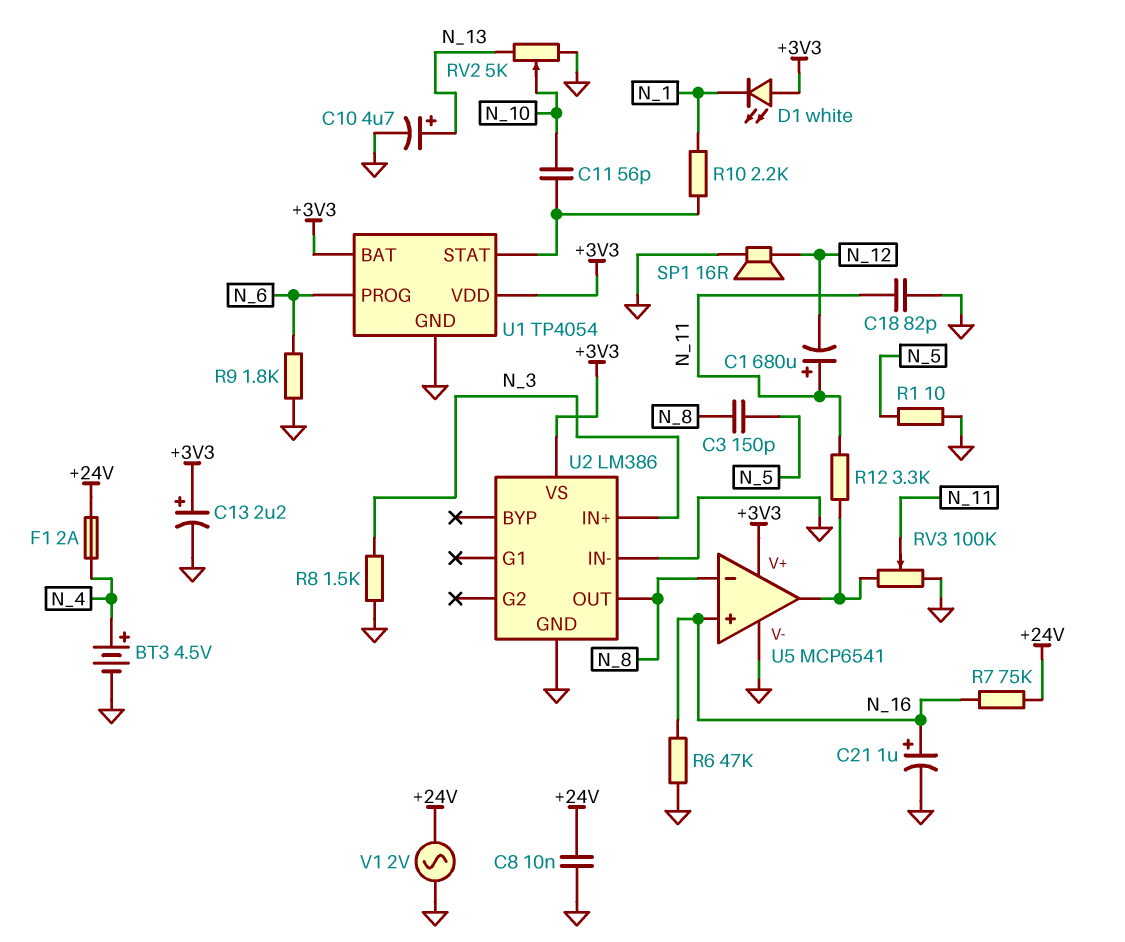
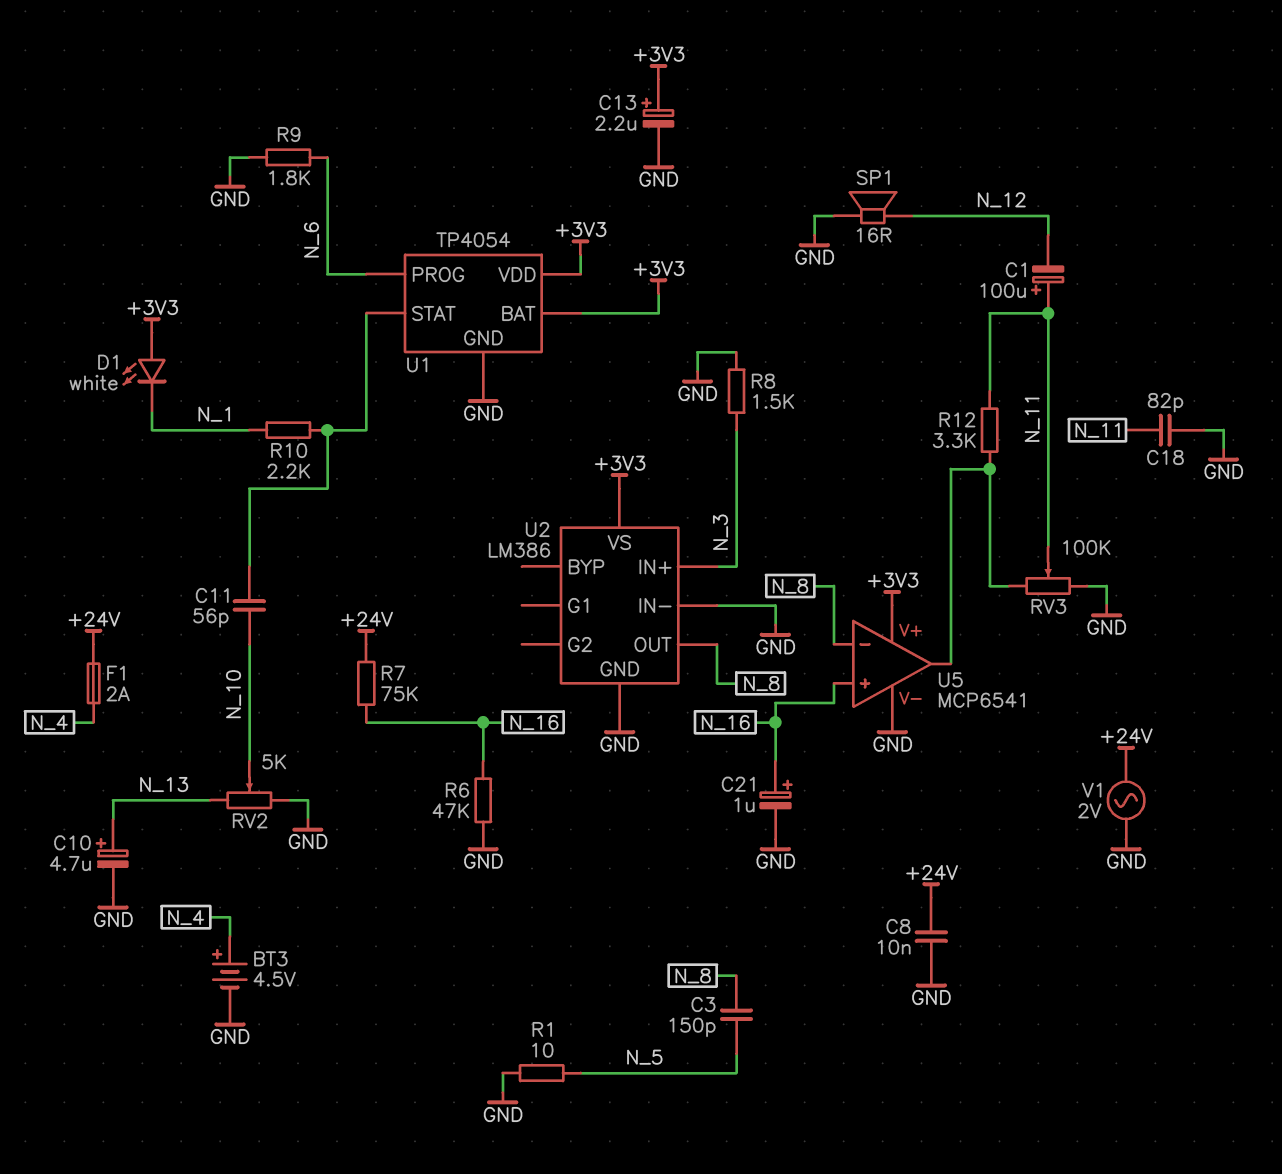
C1: 680uF (plus N_11, minus N_12) -> 100uF (plus N_11, minus N_12)

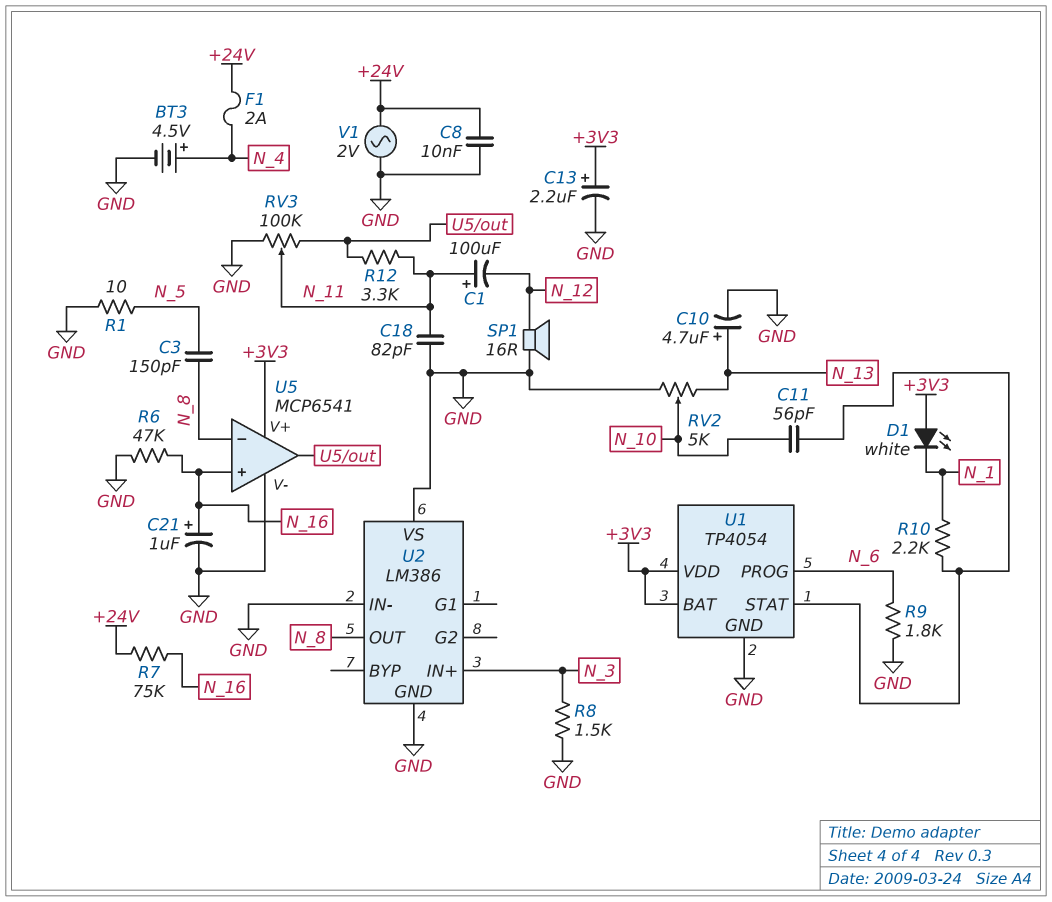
U2 pin VS: +3V3 -> GND

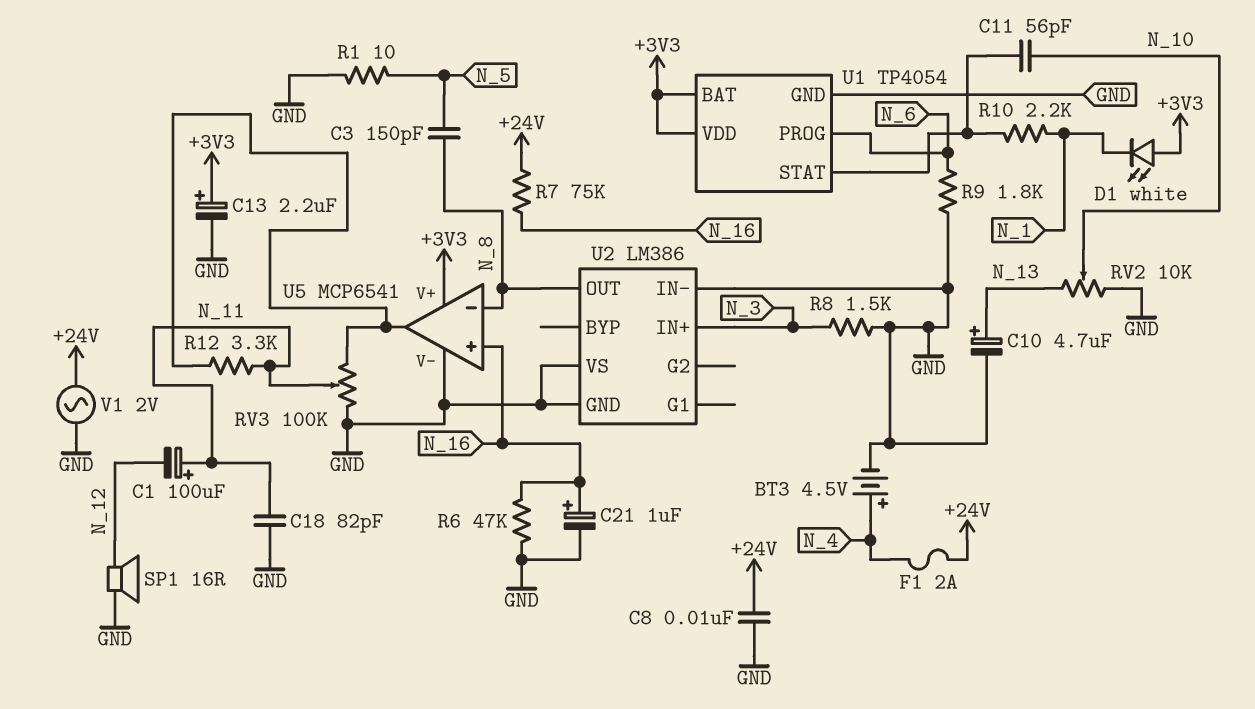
RV2: 5k (GND, N_13, wiper N_10) -> 10k (GND, N_13, wiper N_10)

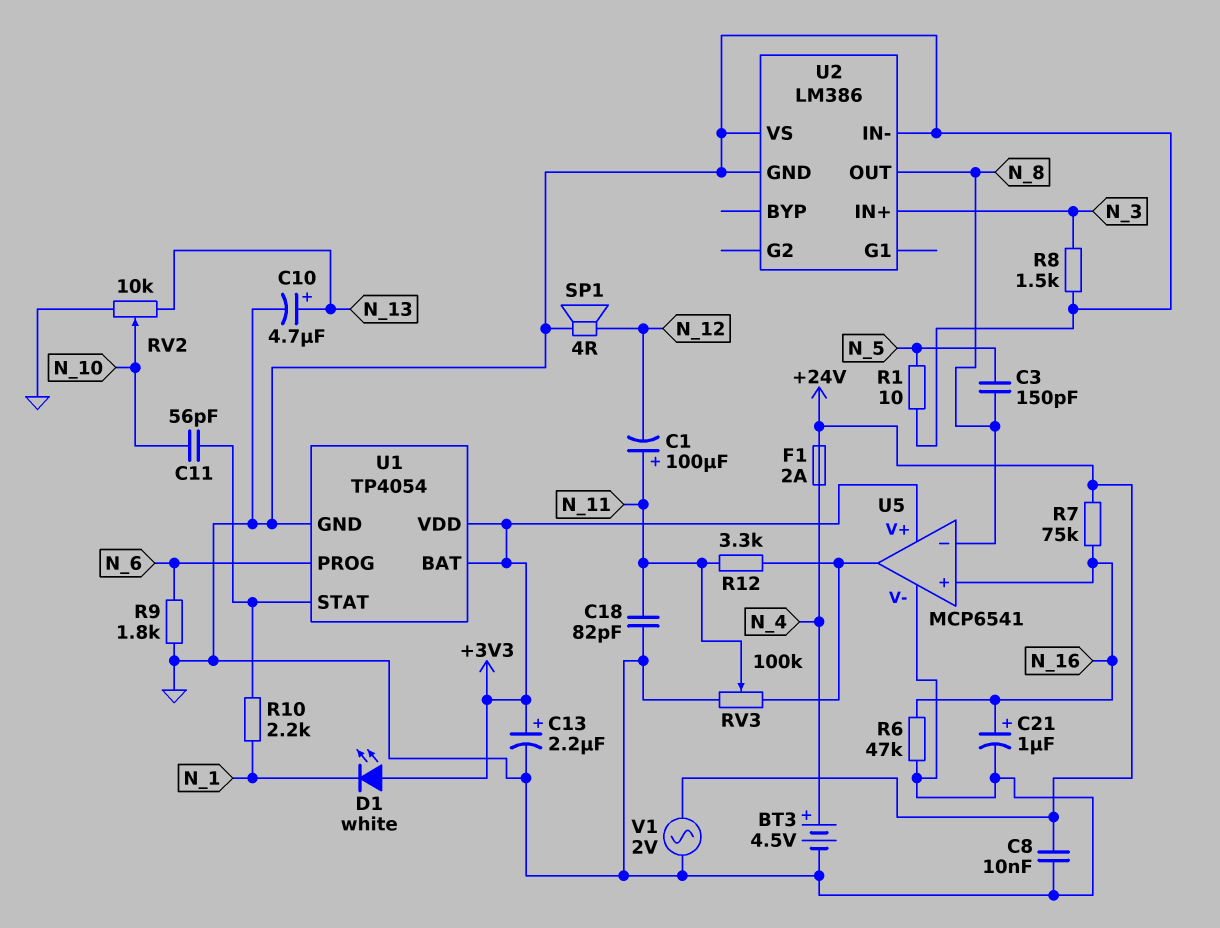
SP1: speaker 16R (GND, N_12) -> speaker 4R (GND, N_12)

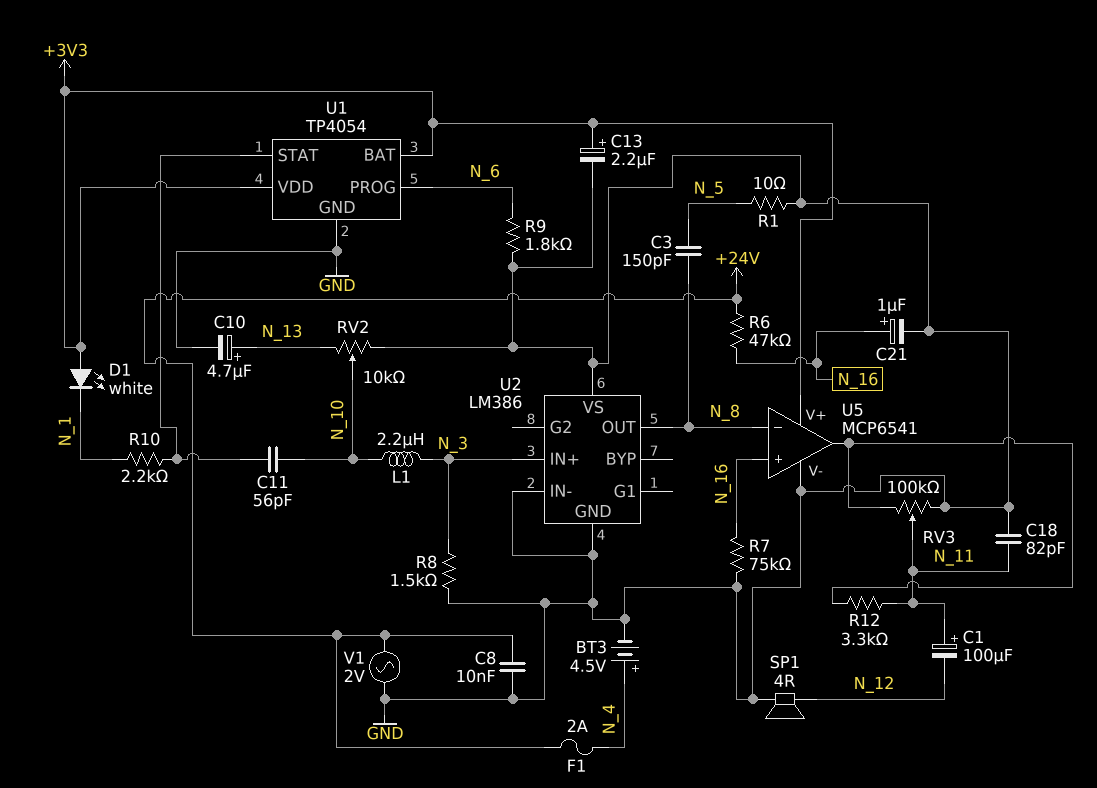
L1: none -> 2.2uH (N_3, N_10)
R6: 47k (GND, N_16) -> 47k (+24V, N_16)
R7: 75k (+24V, N_16) -> 75k (GND, N_16)

